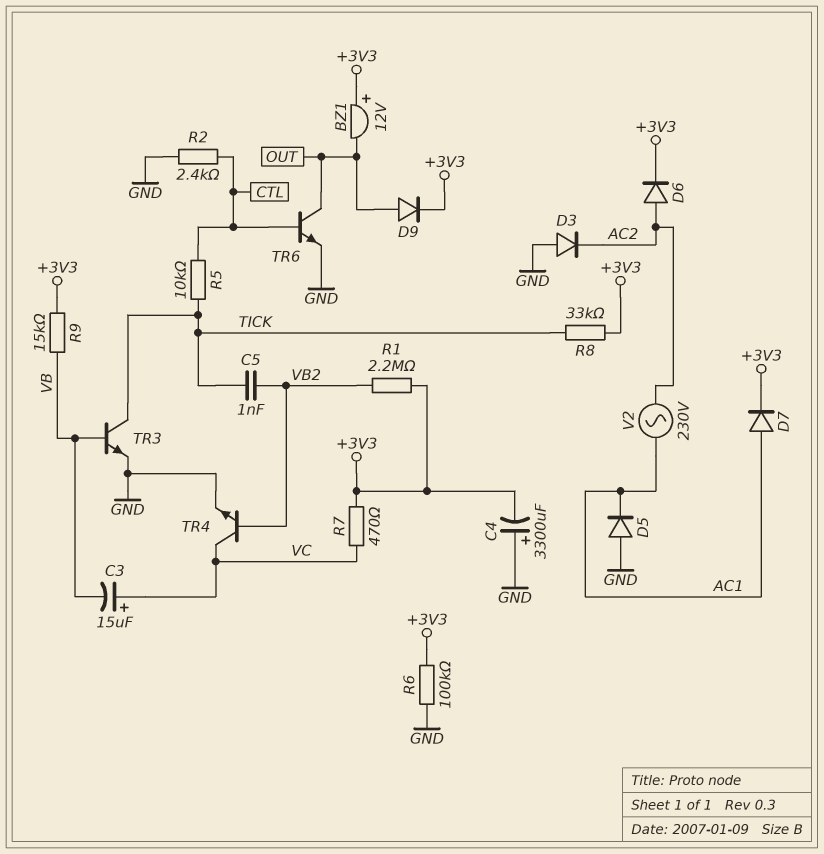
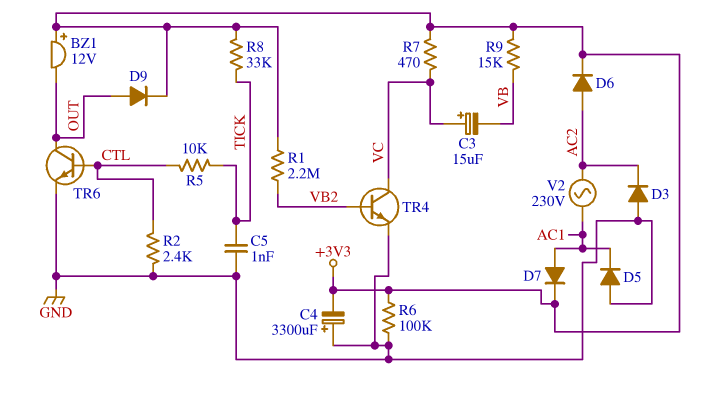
C5: 1nF (TICK, VB2) -> 1nF (GND, TICK)
TR3: NPN (B VB, C TICK, E GND) -> none

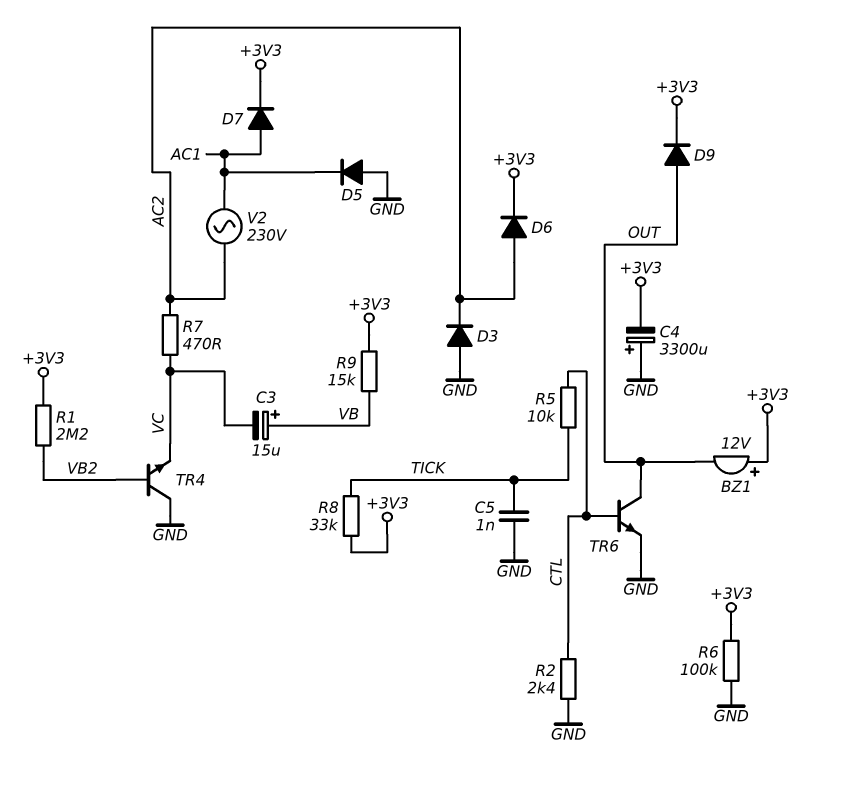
C3: 15uF (plus VC, minus VB) -> 15uF (plus VB, minus VC)
R7: 470 (+3V3, VC) -> 470 (AC2, VC)
TR4: NPN (B VB2, C VC, E GND) -> NPN (B VB2, C GND, E VC)

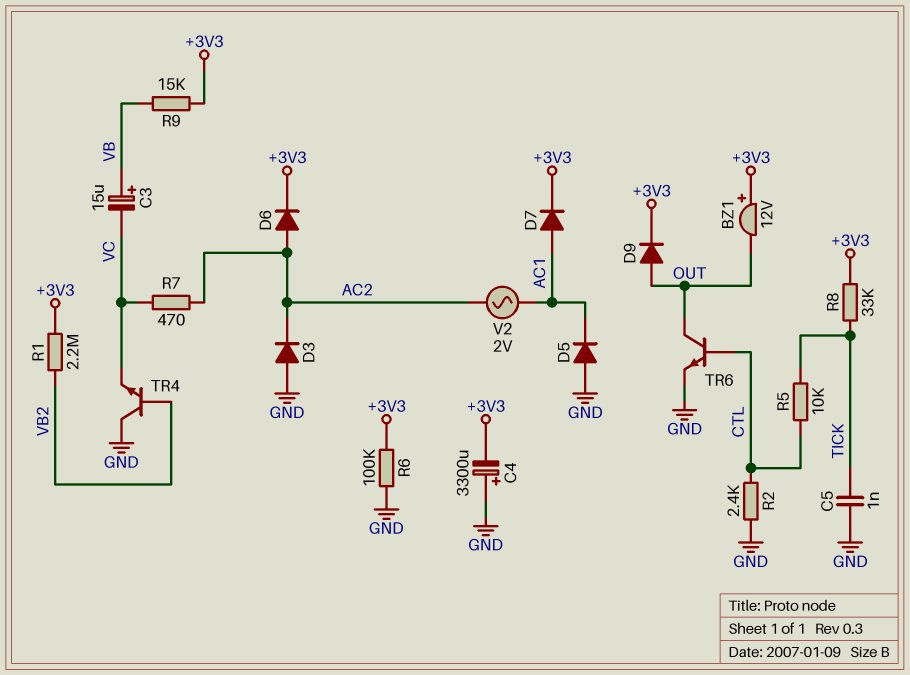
V2: AC 230V (AC1, AC2) -> AC 2V (AC1, AC2)

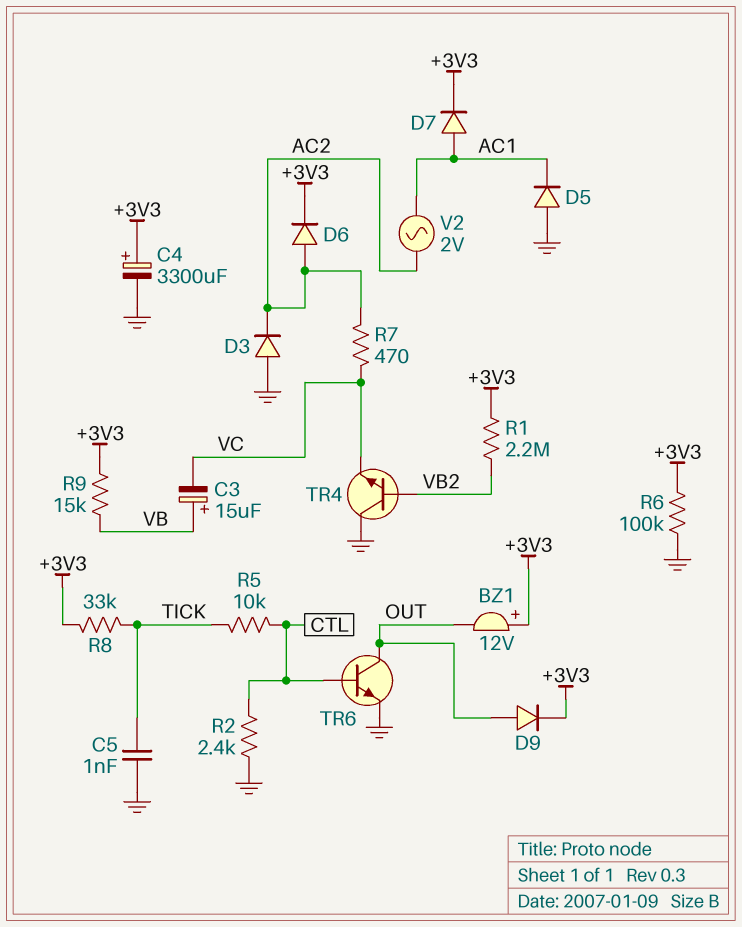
C4: 3300uF (plus GND, minus +3V3) -> 3300uF (plus +3V3, minus GND)

